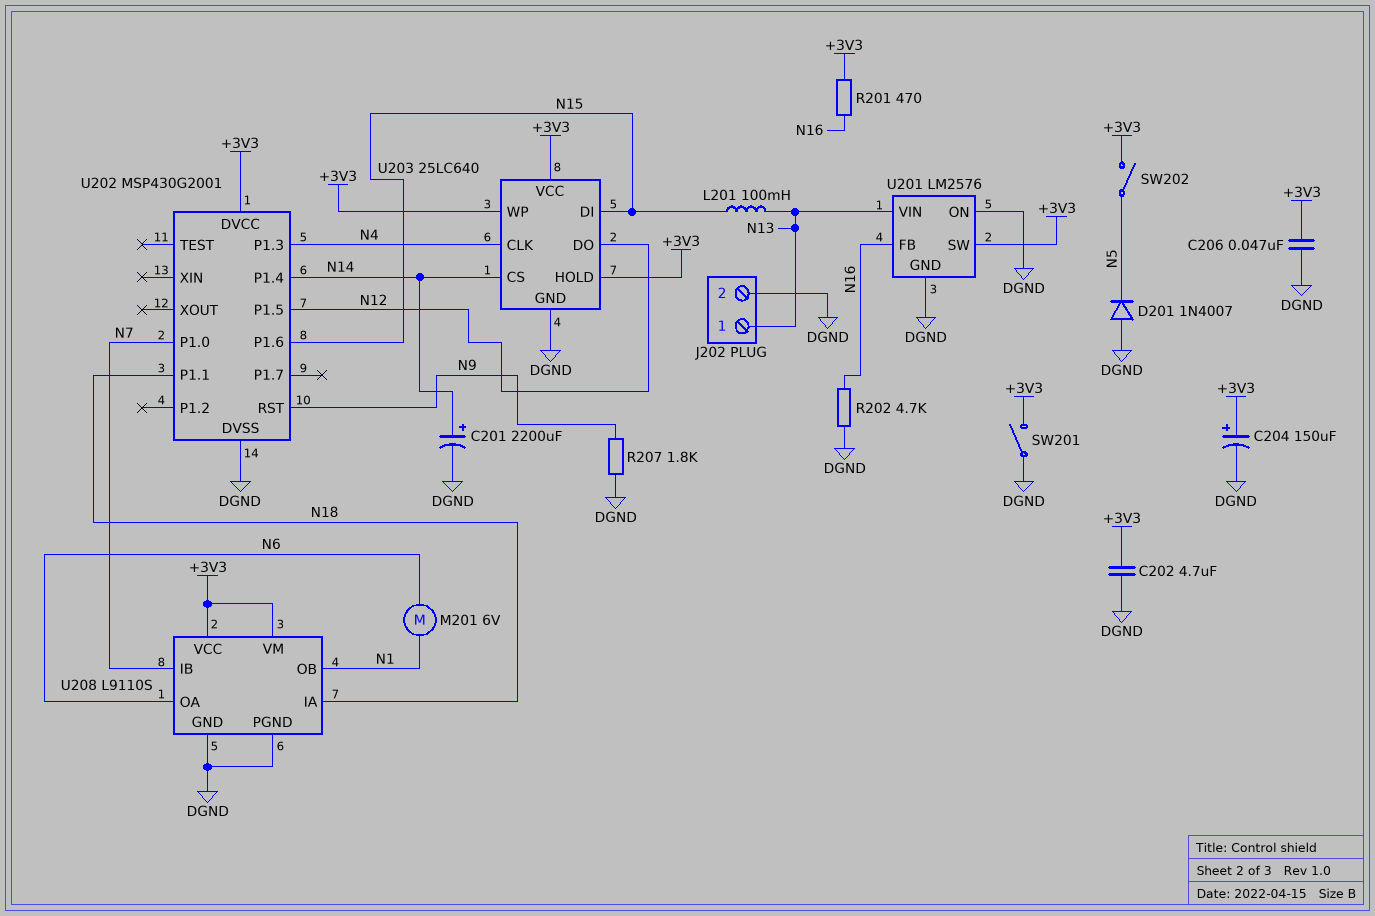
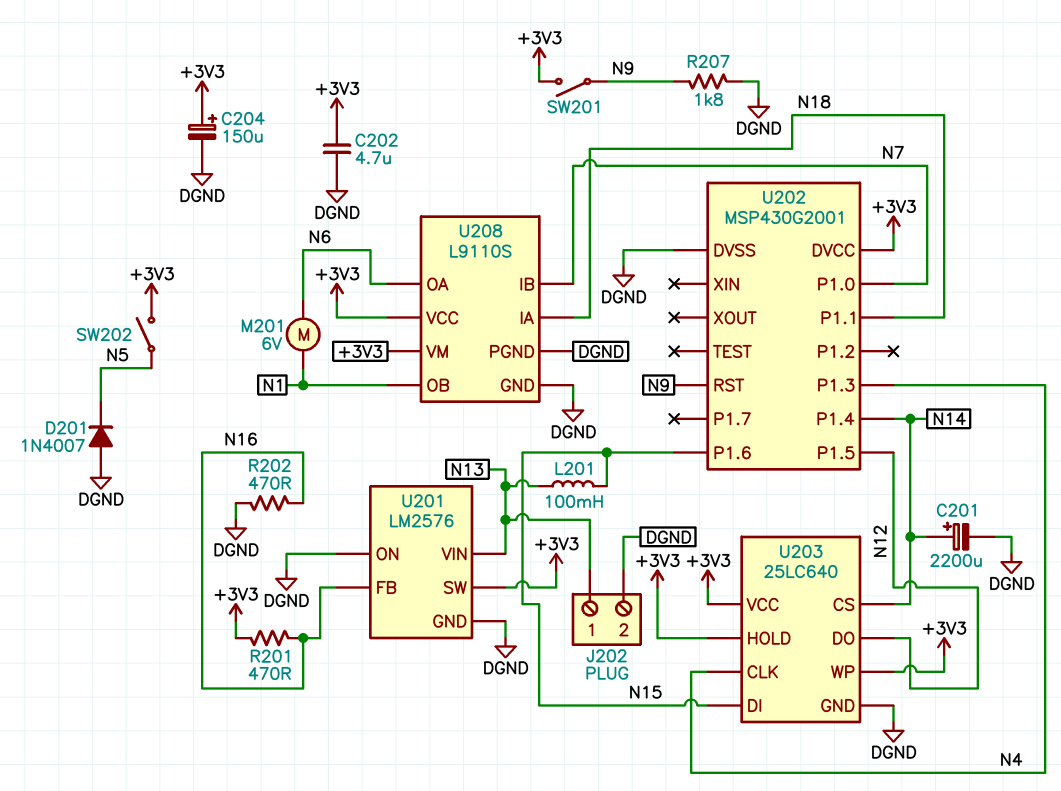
C206: 47nF (+3V3, DGND) -> none
R202: 4.7k (DGND, N16) -> 470 (DGND, N16)
SW201: switch (+3V3, DGND) -> switch (+3V3, N9)

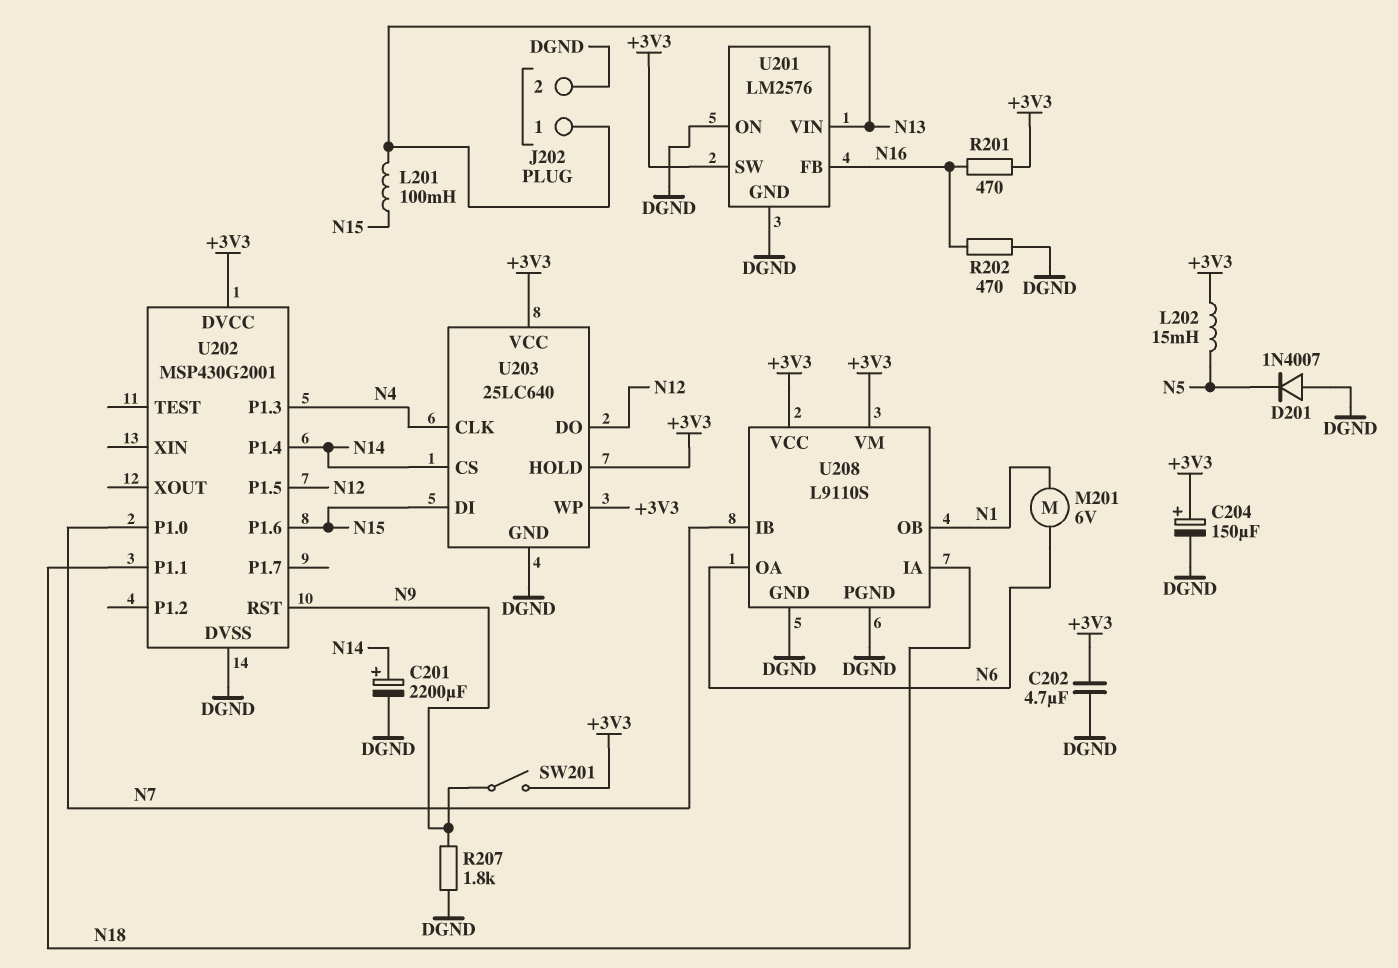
L202: none -> 15mH (+3V3, N5)
SW202: switch (+3V3, N5) -> none

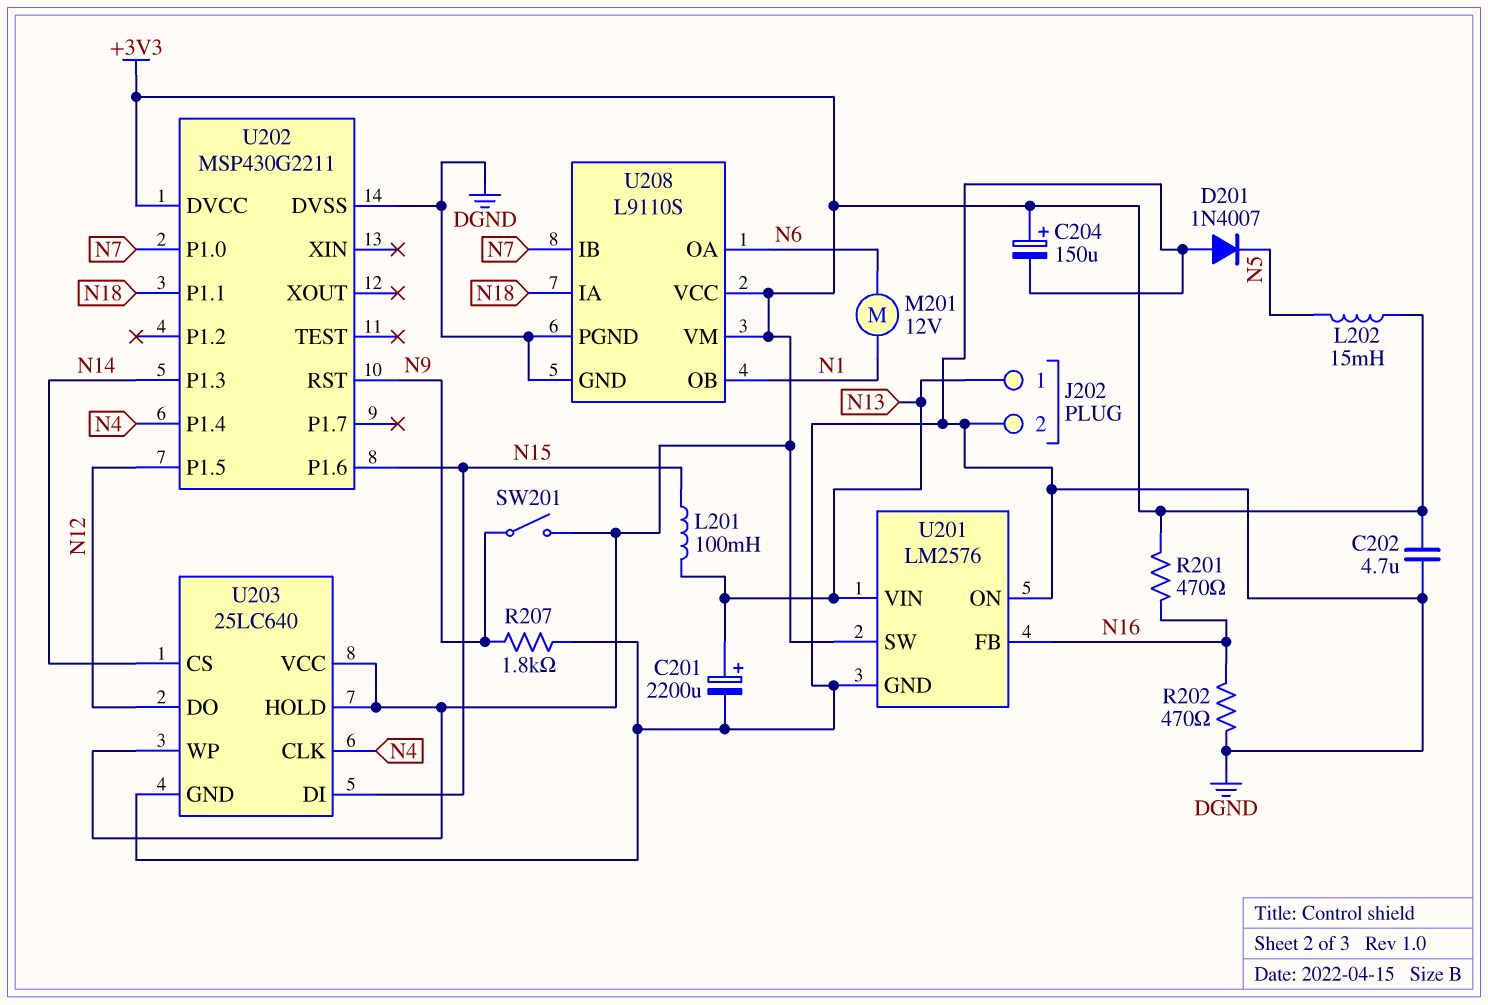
C201: 2200uF (plus N14, minus DGND) -> 2200uF (plus N13, minus DGND)
M201: motor 6V (N1, N6) -> motor 12V (N1, N6)
U202: MSP430G2001 -> MSP430G2211
U202 pin P1.3: N4 -> N14
U202 pin P1.4: N14 -> N4

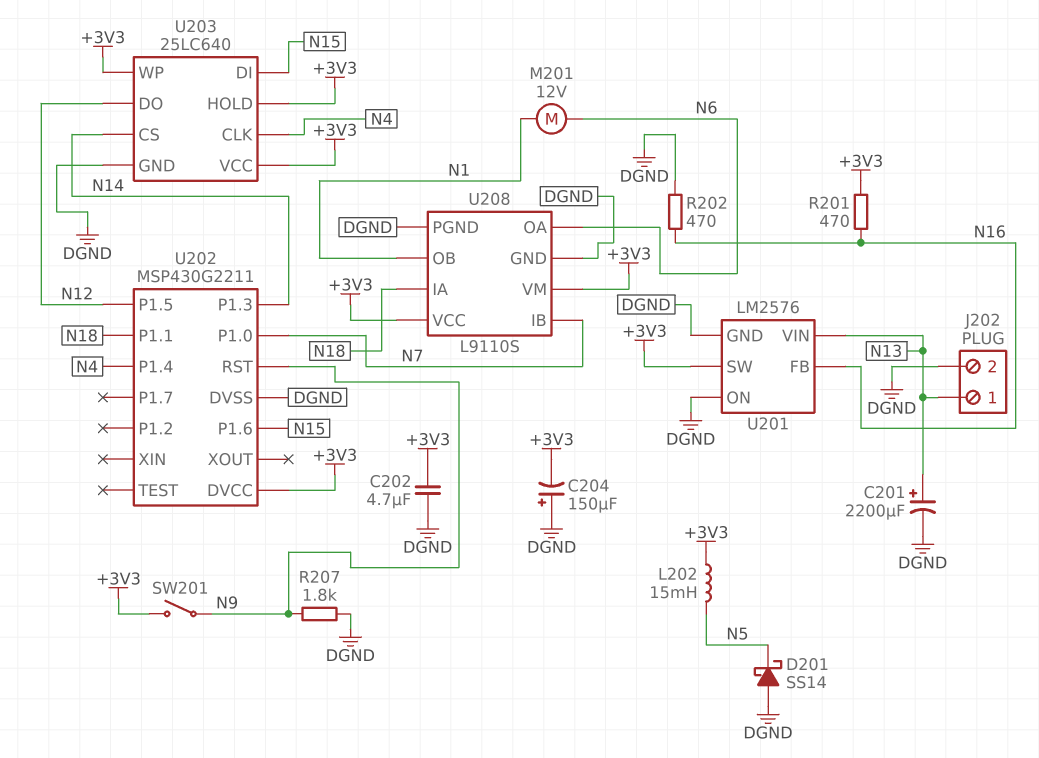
C204: 150uF (plus +3V3, minus DGND) -> 150uF (plus DGND, minus +3V3)
D201: diode 1N4007 (A DGND, K N5) -> schottky SS14 (A DGND, K N5)
L201: 100mH (N13, N15) -> none

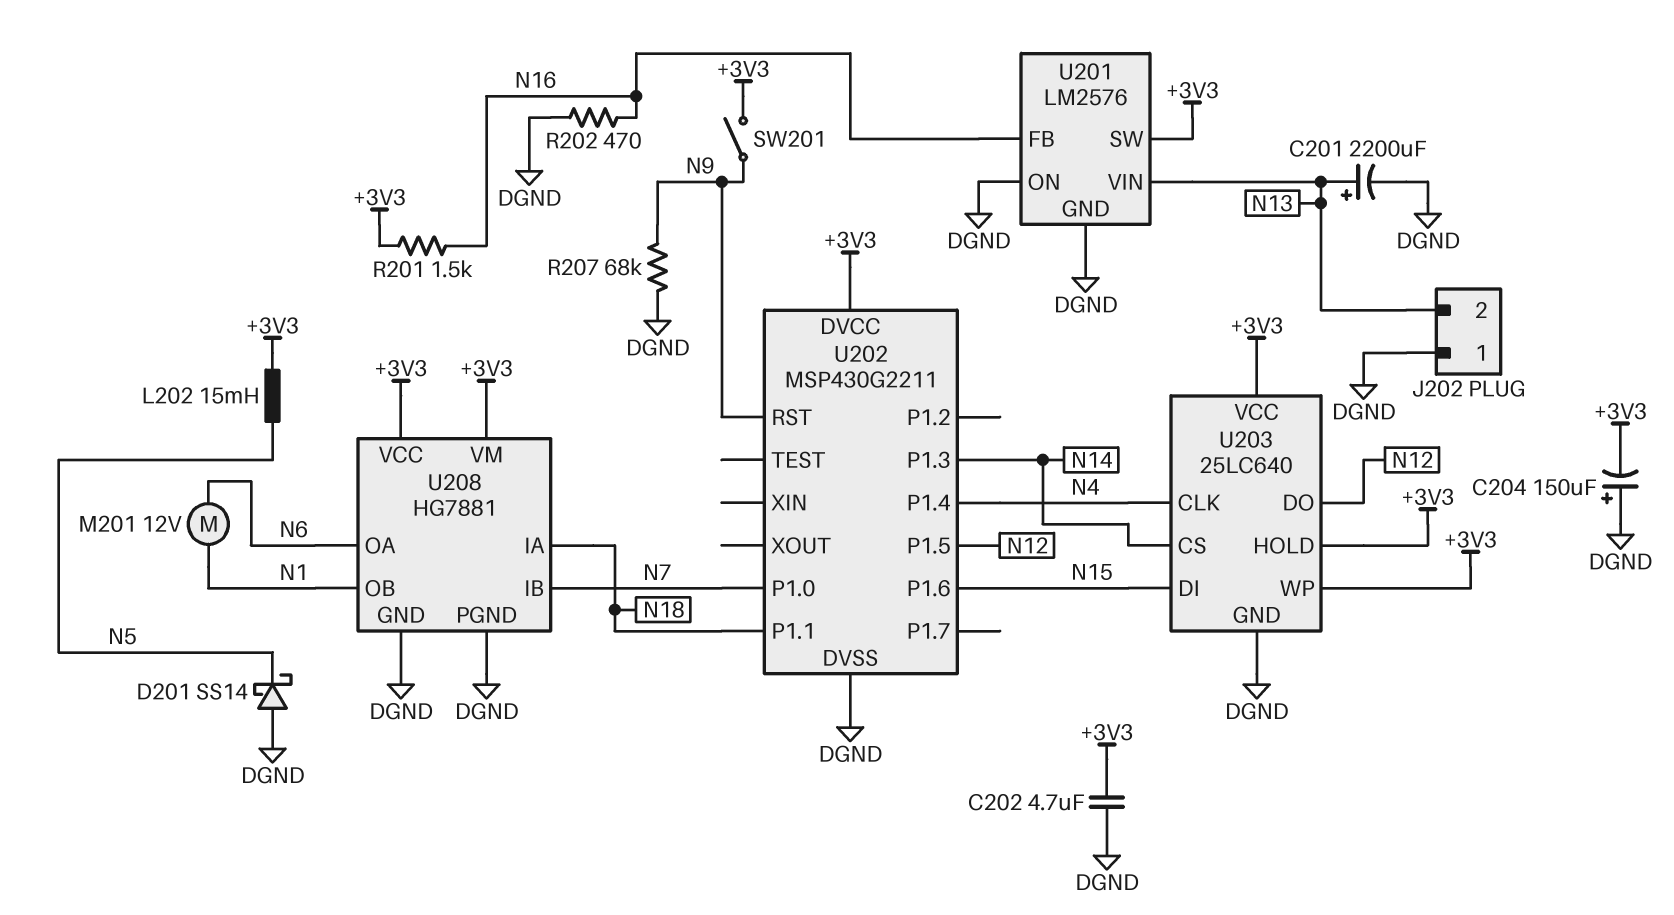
J202 pin 1: N13 -> DGND
J202 pin 2: DGND -> N13
R201: 470 (+3V3, N16) -> 1.5k (+3V3, N16)
R207: 1.8k (DGND, N9) -> 68k (DGND, N9)
U208: L9110S -> HG7881

